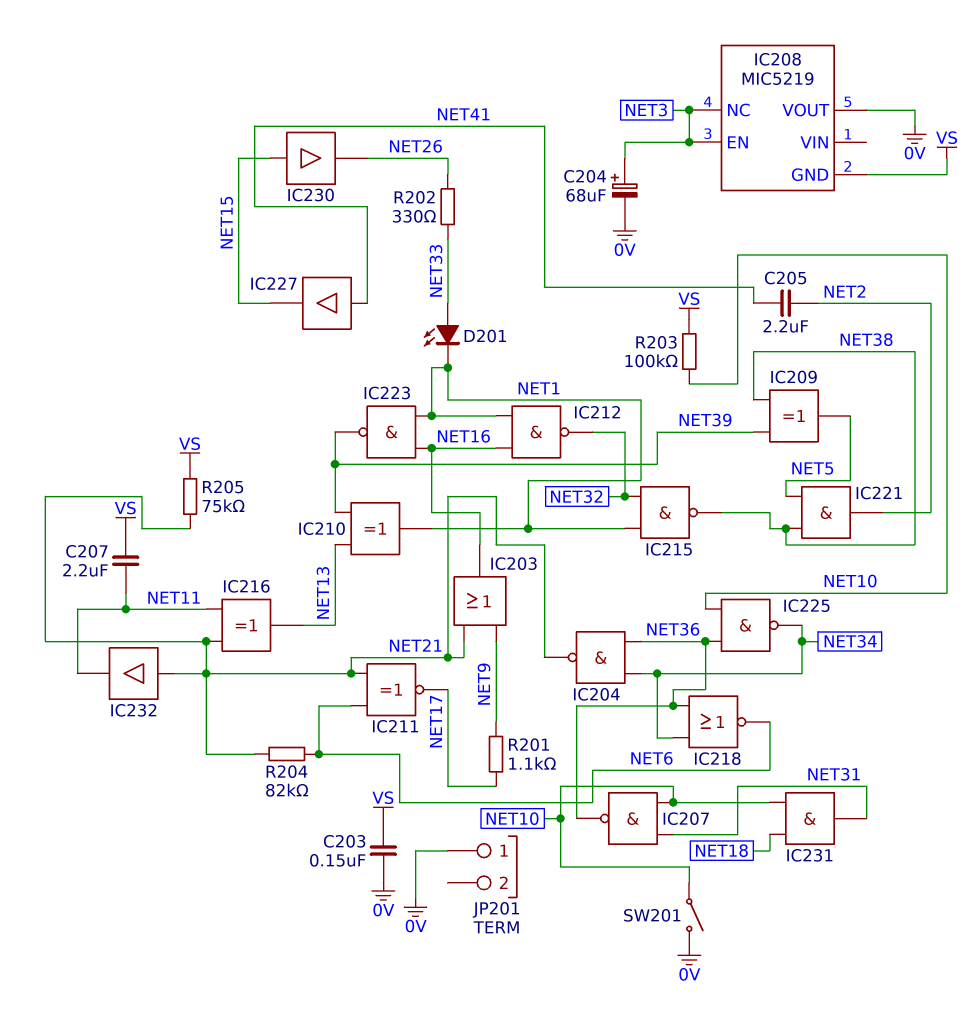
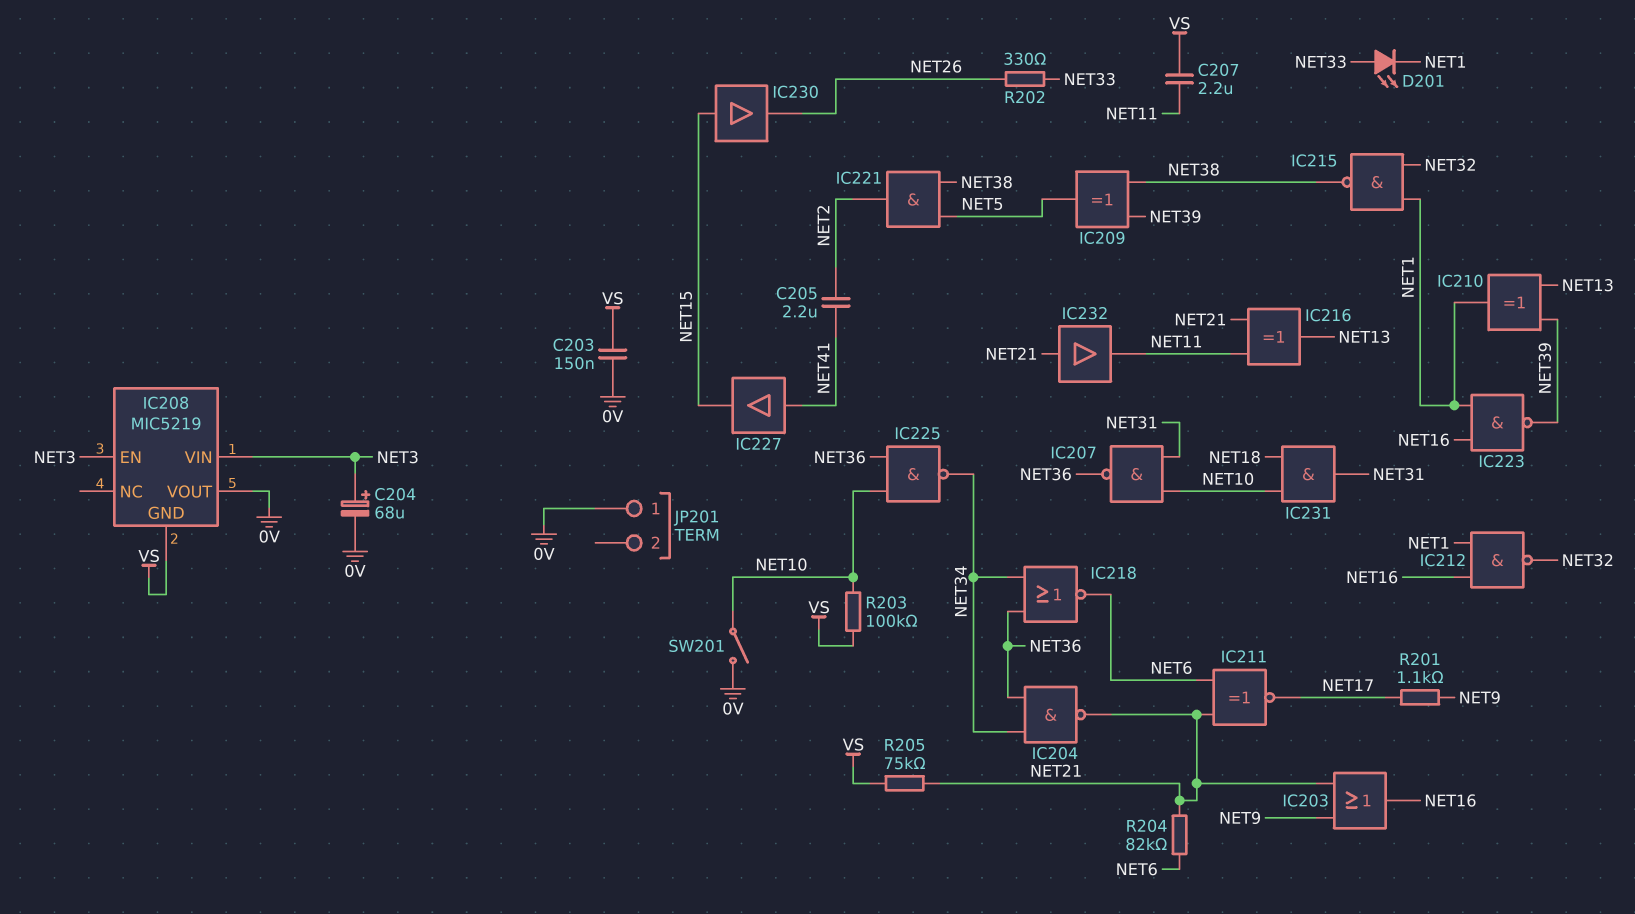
IC208 pin NC: NET3 -> none
IC208 pin VIN: none -> NET3

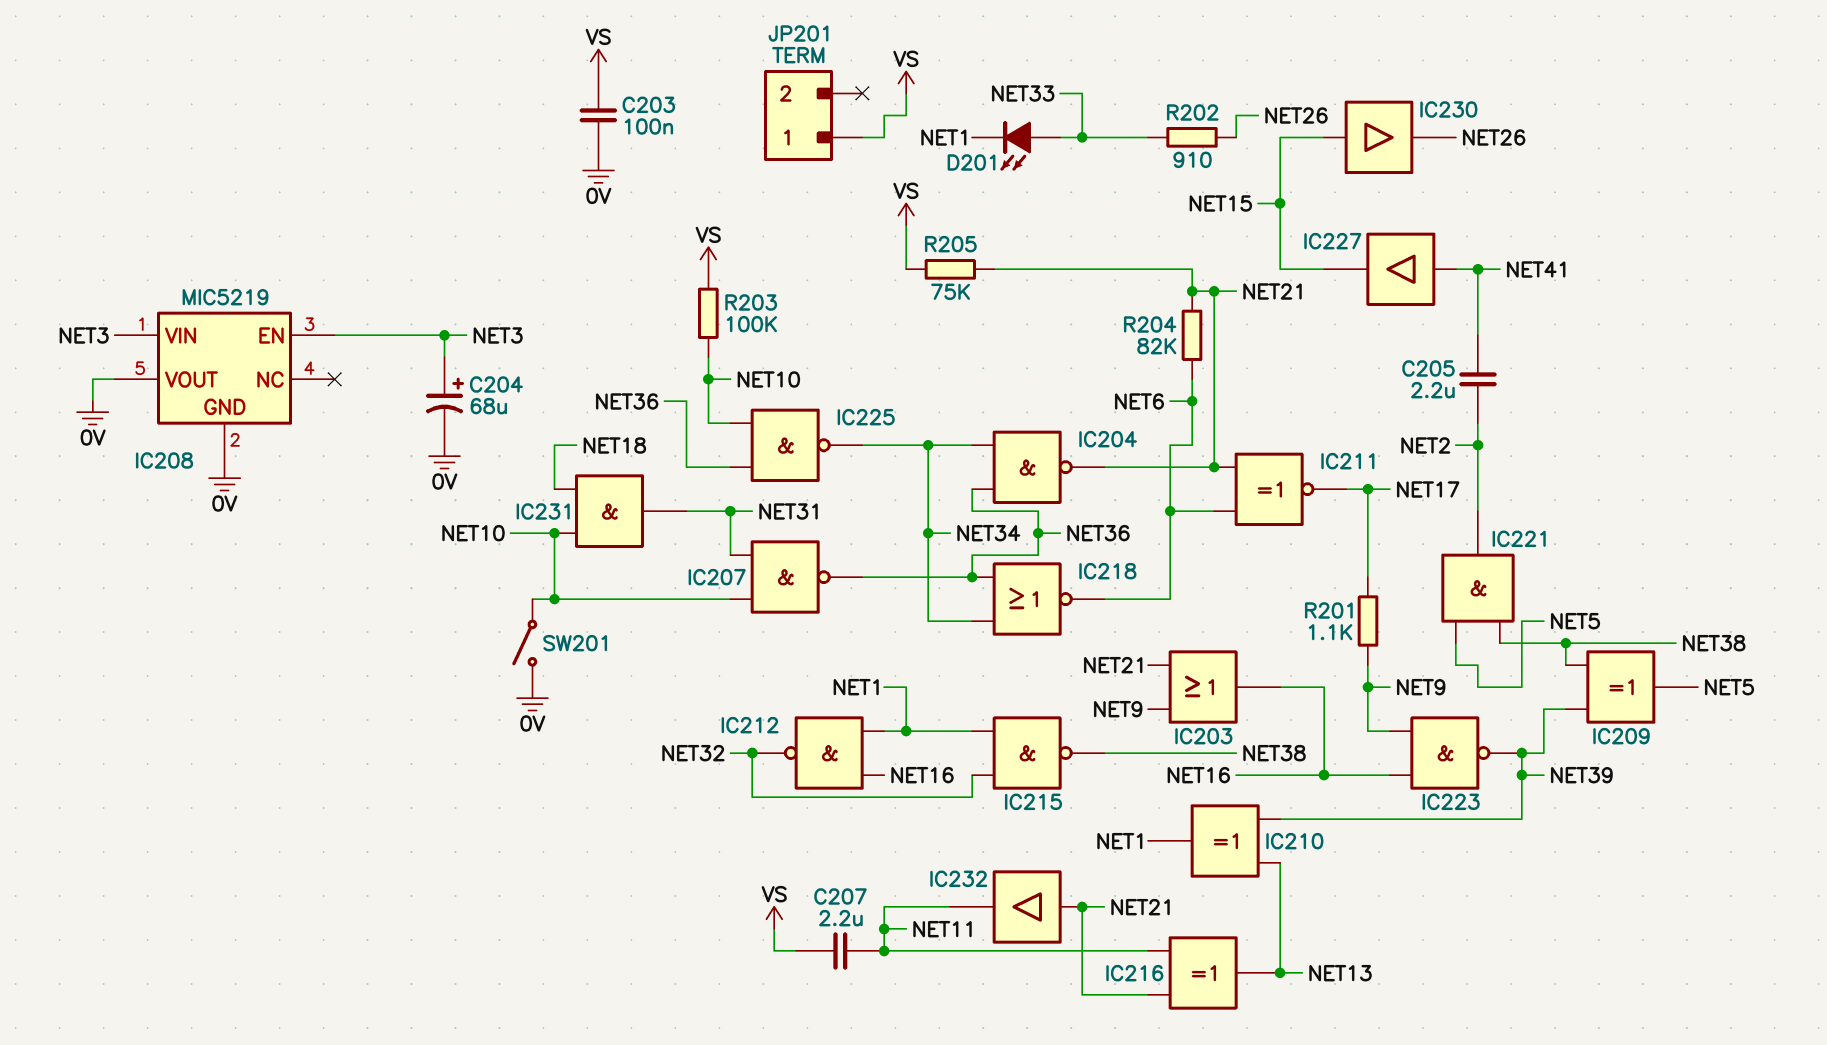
C203: 150nF (0V, VS) -> 100nF (0V, VS)
IC208 pin GND: VS -> 0V
IC223: NAND (in NET1, in NET16, out NET39) -> NAND (in NET9, in NET16, out NET39)
JP201 pin 1: 0V -> VS
R202: 330 (NET26, NET33) -> 910 (NET26, NET33)

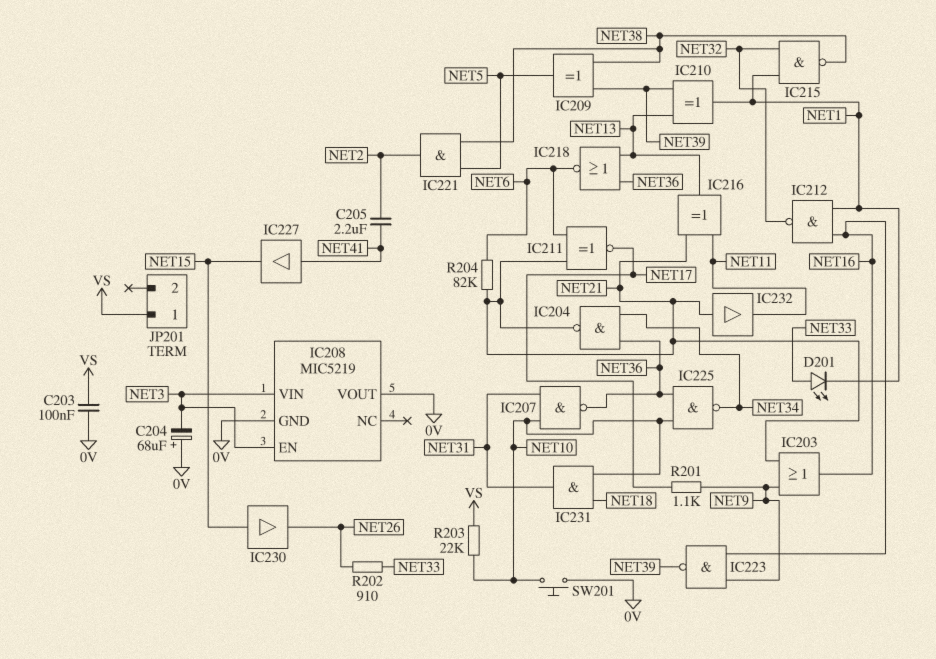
C204: 68uF (plus NET3, minus 0V) -> 68uF (plus 0V, minus NET3)
C207: 2.2uF (NET11, VS) -> none
IC218: NOR (in NET34, in NET36, out NET6) -> NOR (in NET13, in NET36, out NET6)
R203: 100k (NET10, VS) -> 22k (NET10, VS)
R205: 75k (NET21, VS) -> none
SW201: switch (0V, NET10) -> button (0V, NET10)

